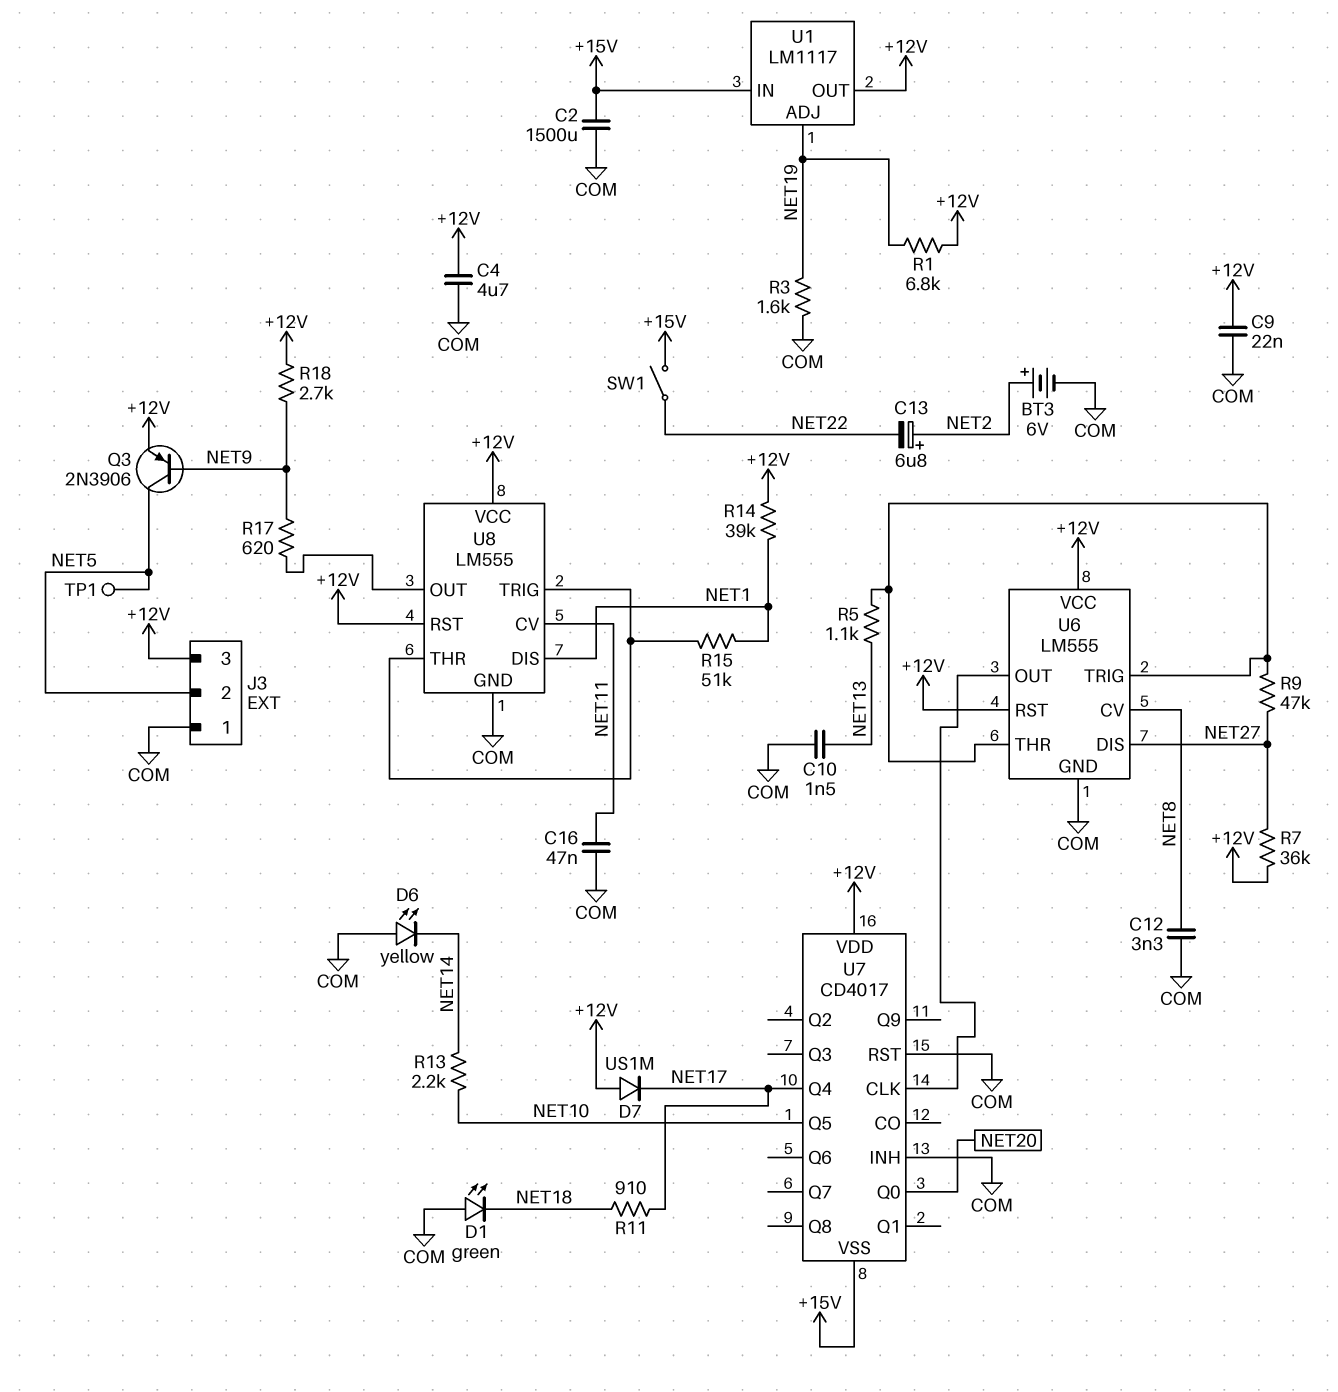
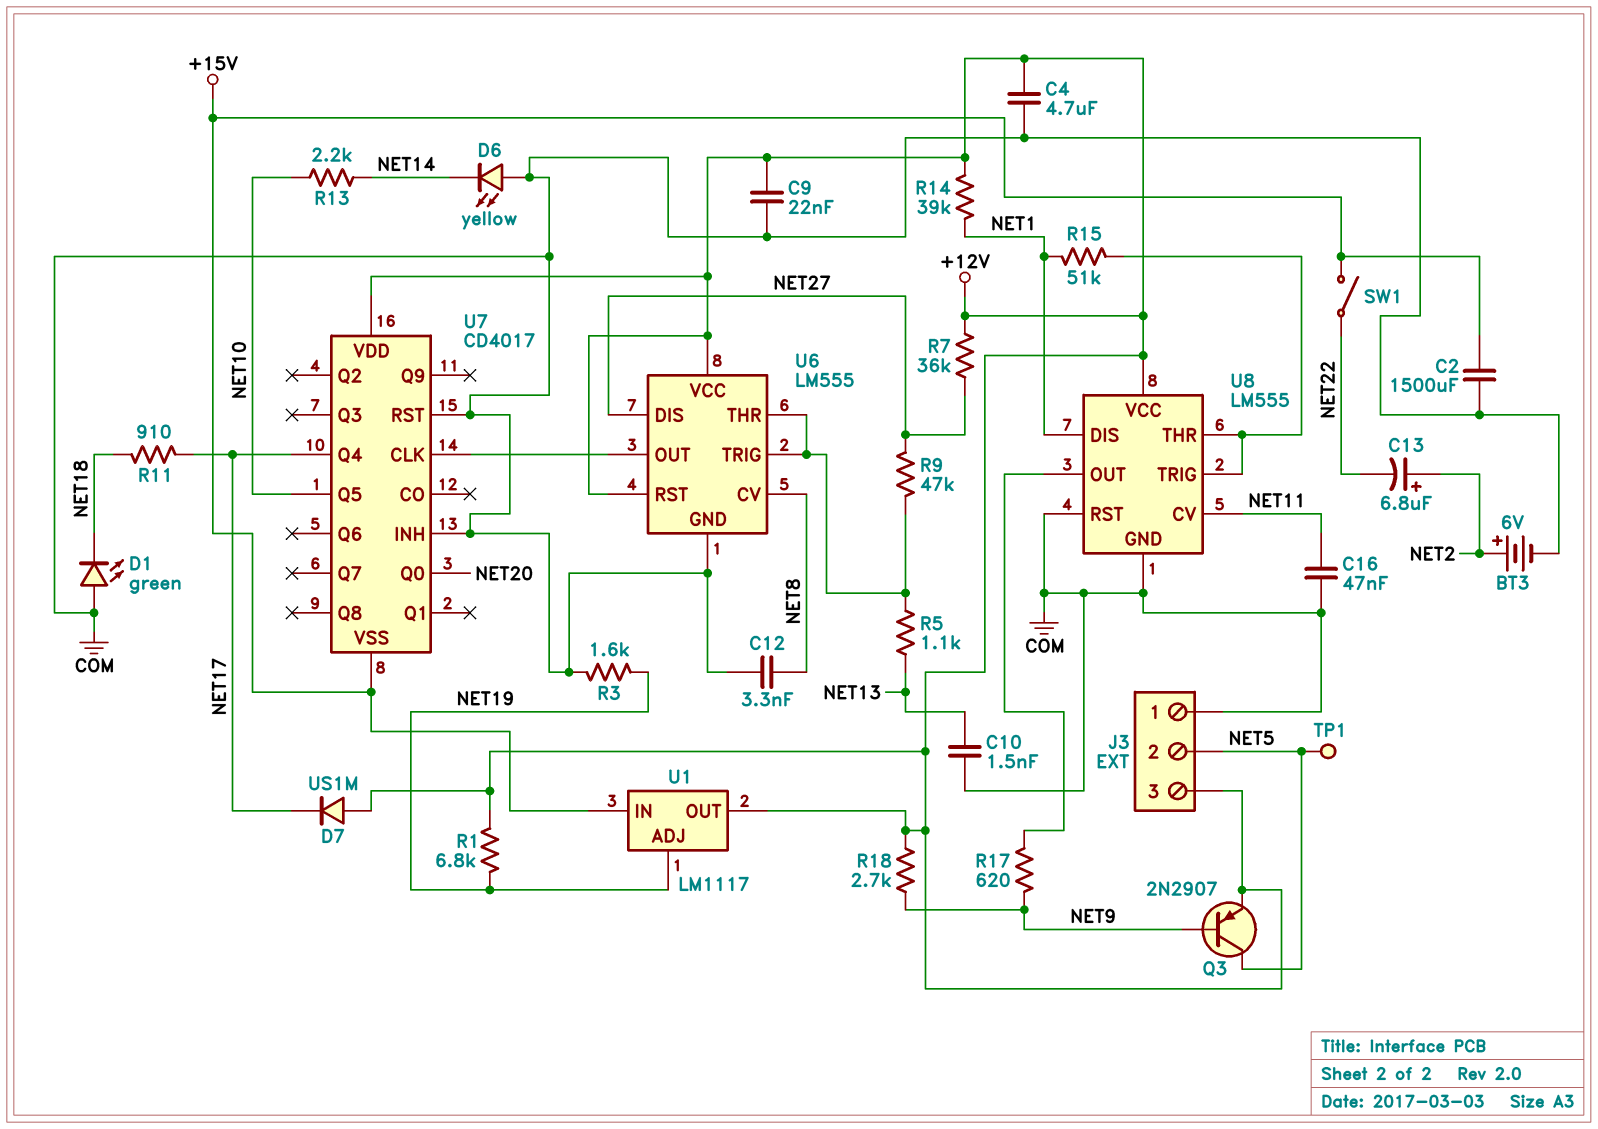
Q3: PNP 2N3906 (B NET9, C NET5, E +12V) -> PNP 2N2907 (B NET9, C NET5, E +12V)
U8 pin RST: +12V -> COM

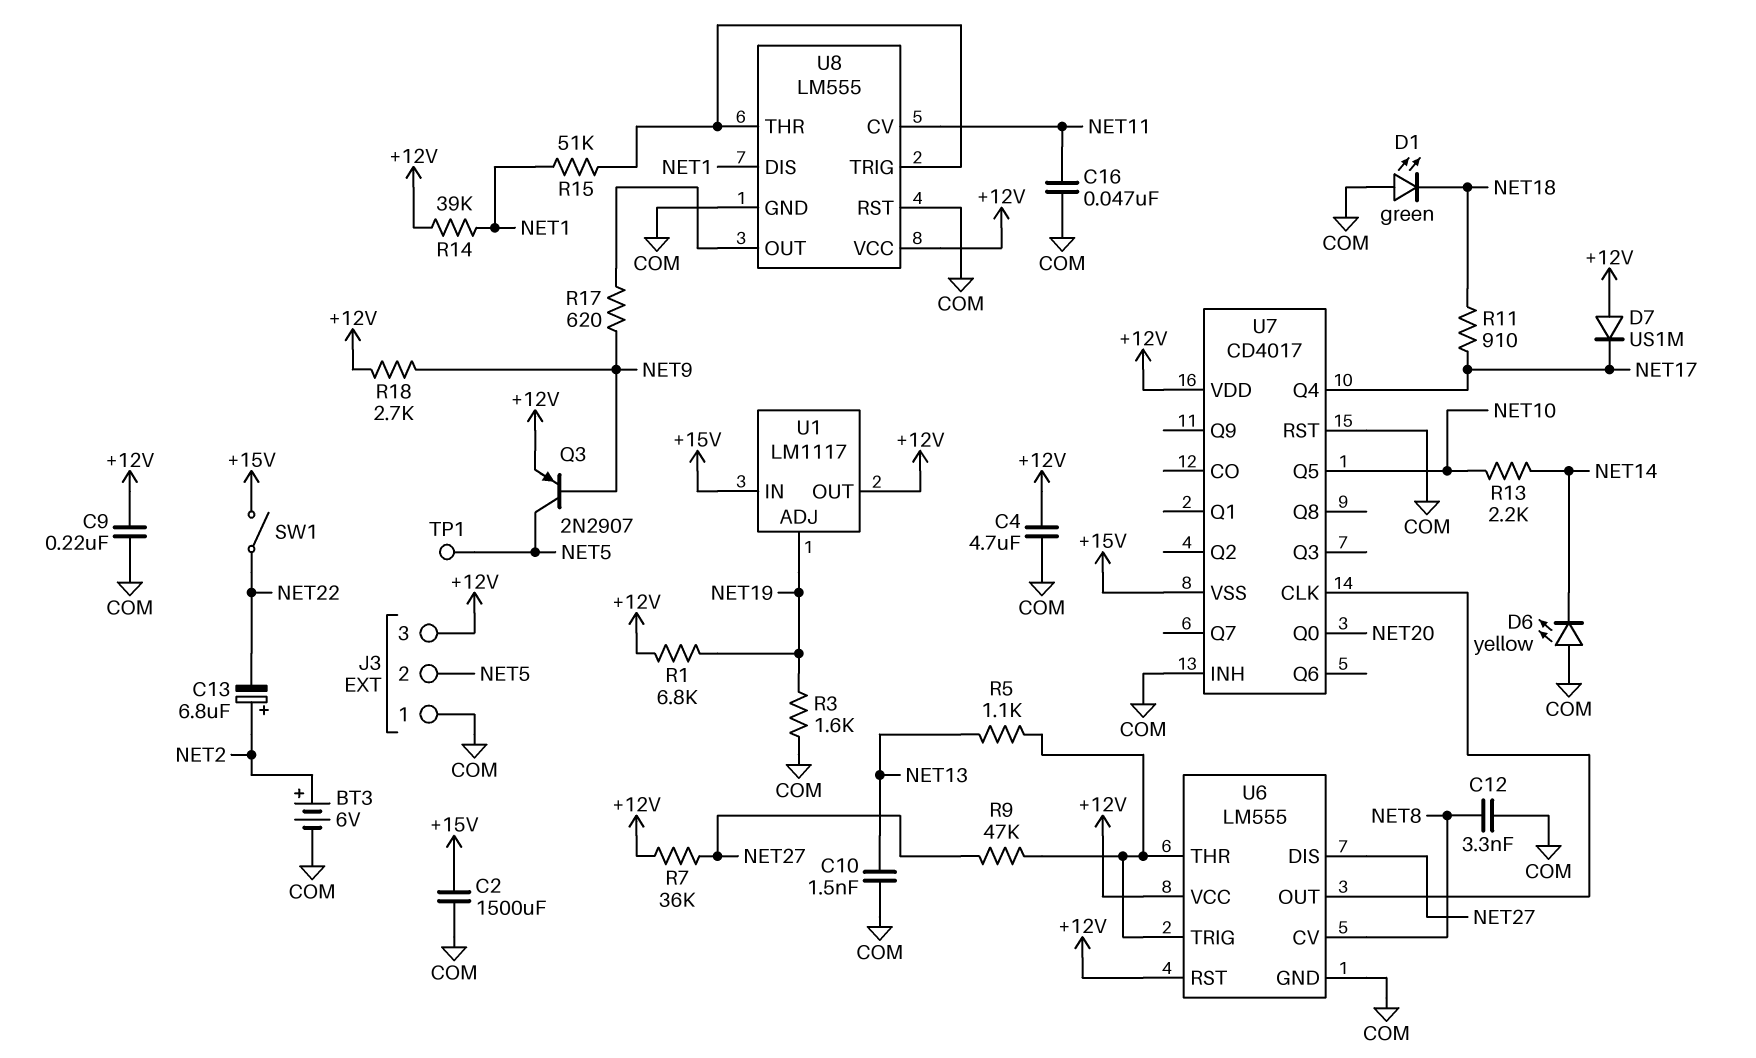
C9: 22nF (+12V, COM) -> 220nF (+12V, COM)

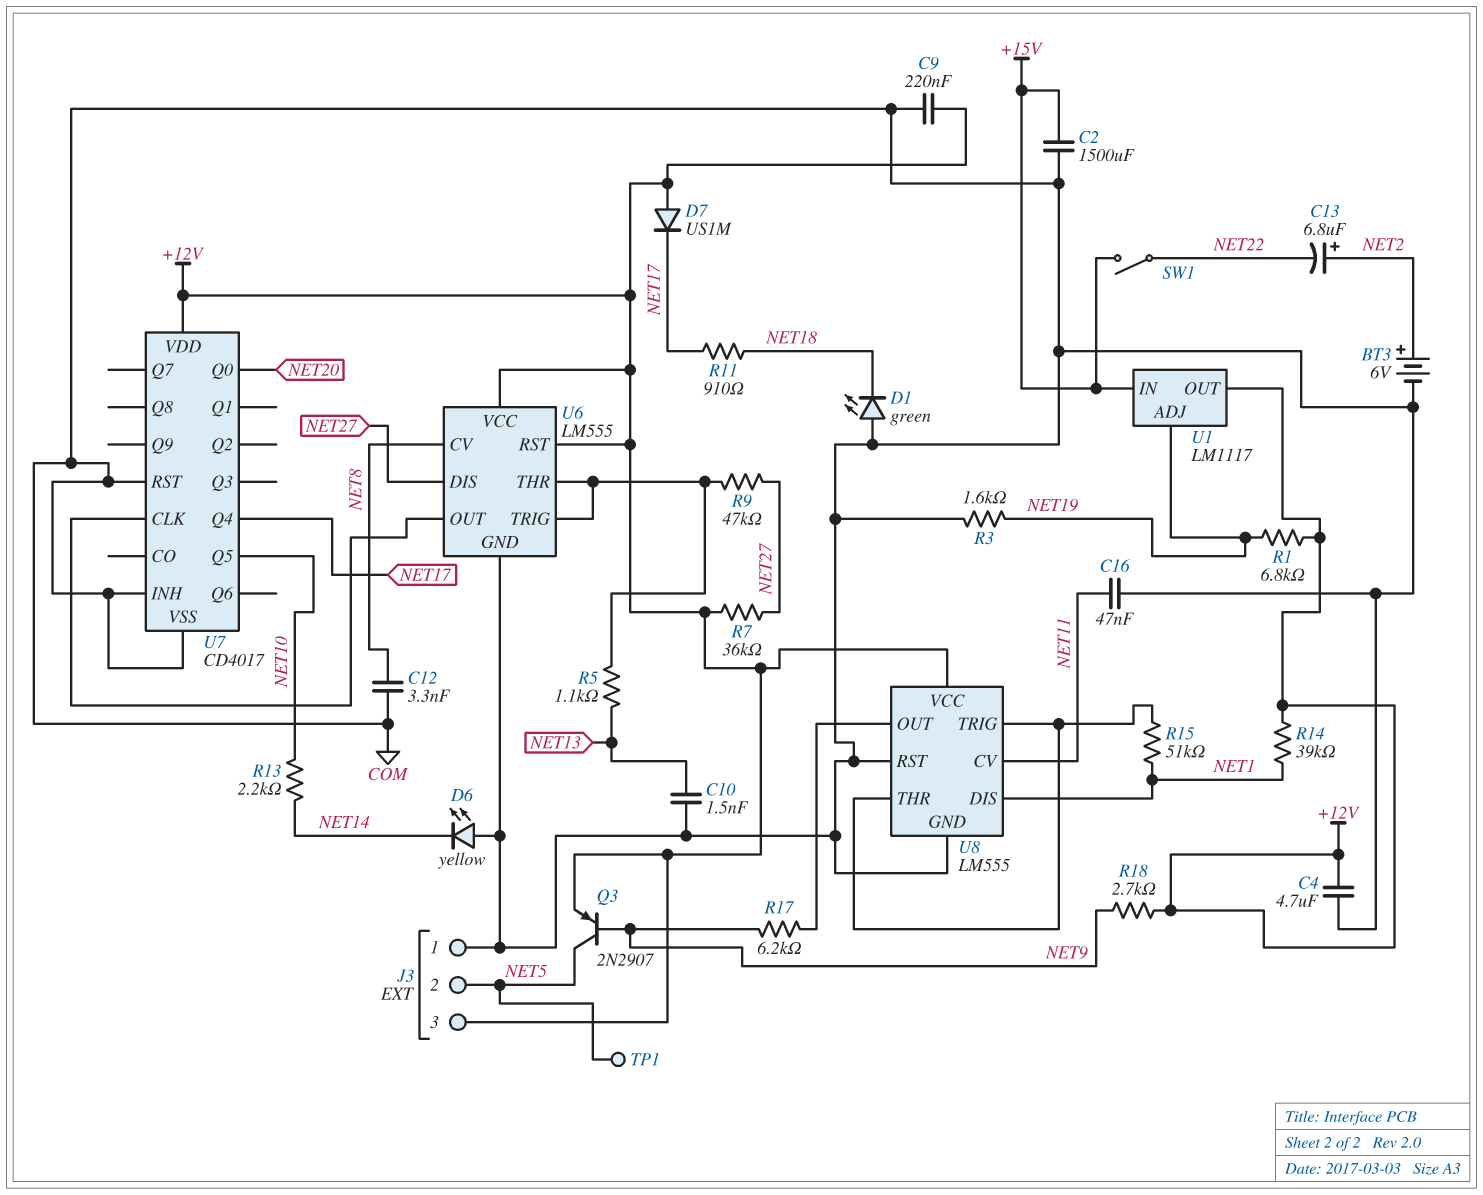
R17: 620 (NET9, U8/OUT) -> 6.2k (NET9, U8/OUT)
U7 pin VSS: +15V -> COM

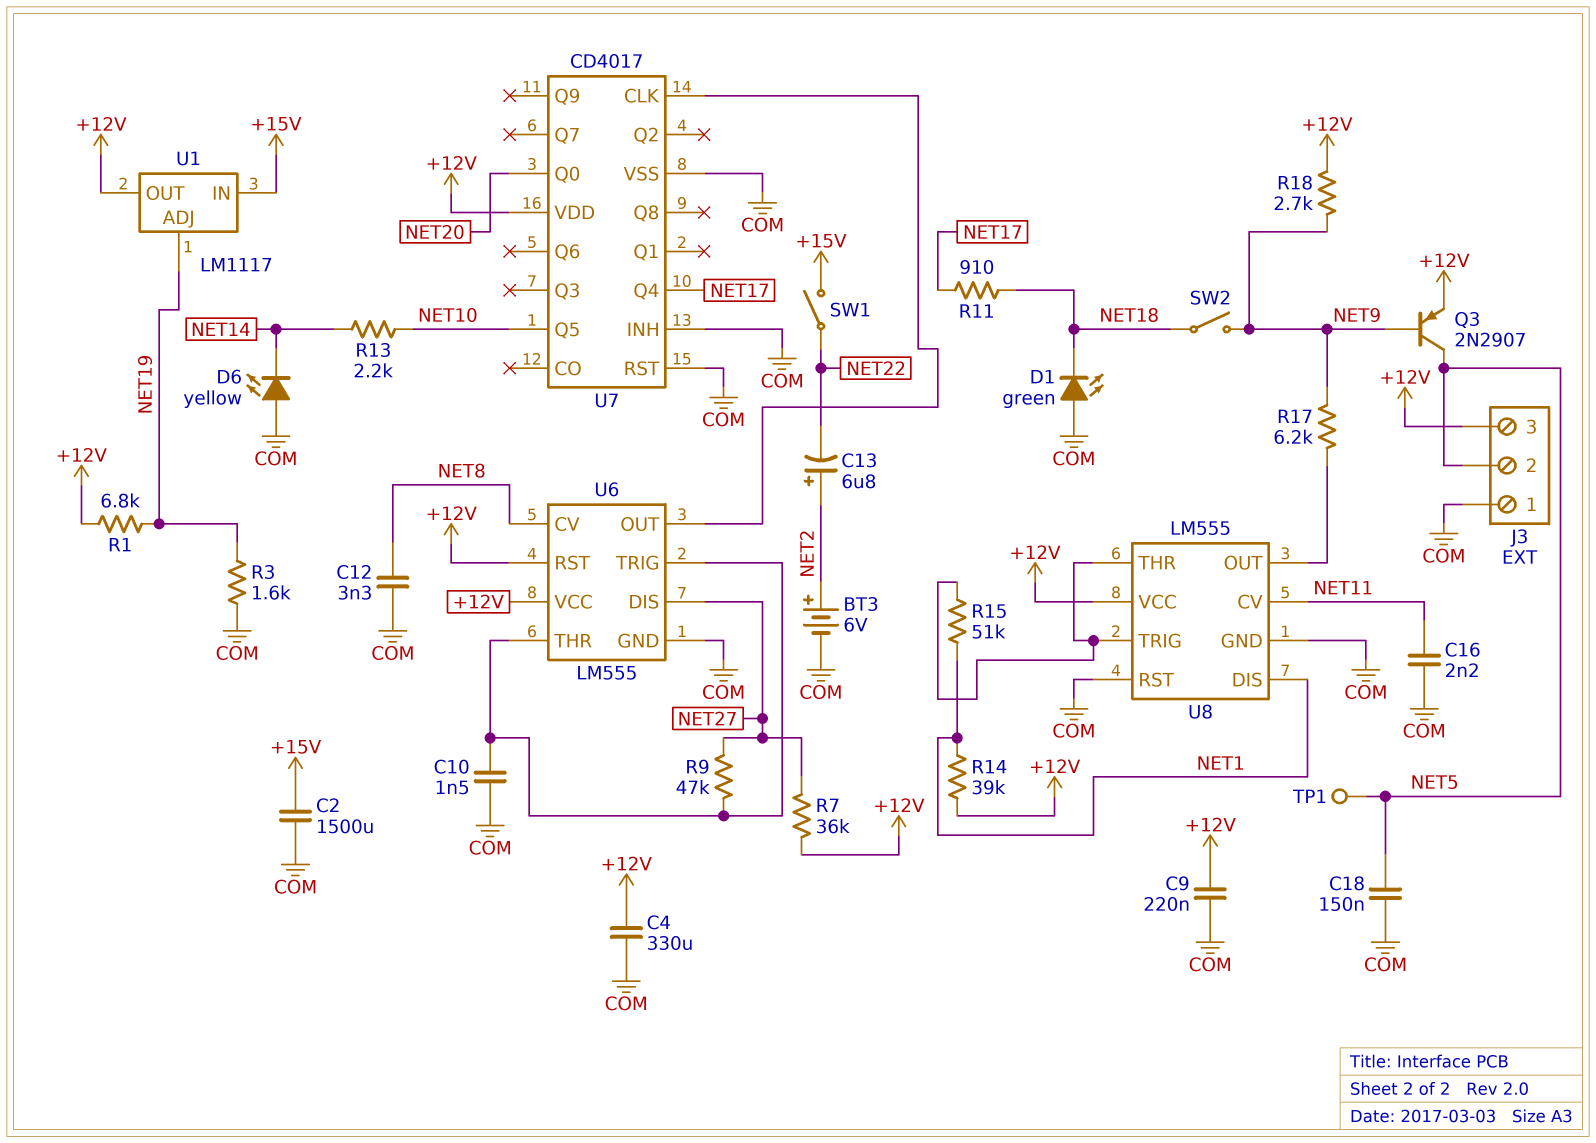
C4: 4.7uF (+12V, COM) -> 330uF (+12V, COM)
C10: 1.5nF (COM, NET13) -> 1.5nF (COM, U6/THR)
C16: 47nF (COM, NET11) -> 2.2nF (COM, NET11)
C18: none -> 150nF (COM, NET5)
D7: diode US1M (A +12V, K NET17) -> none
R5: 1.1k (NET13, U6/THR) -> none
SW2: none -> switch (NET9, NET18)

